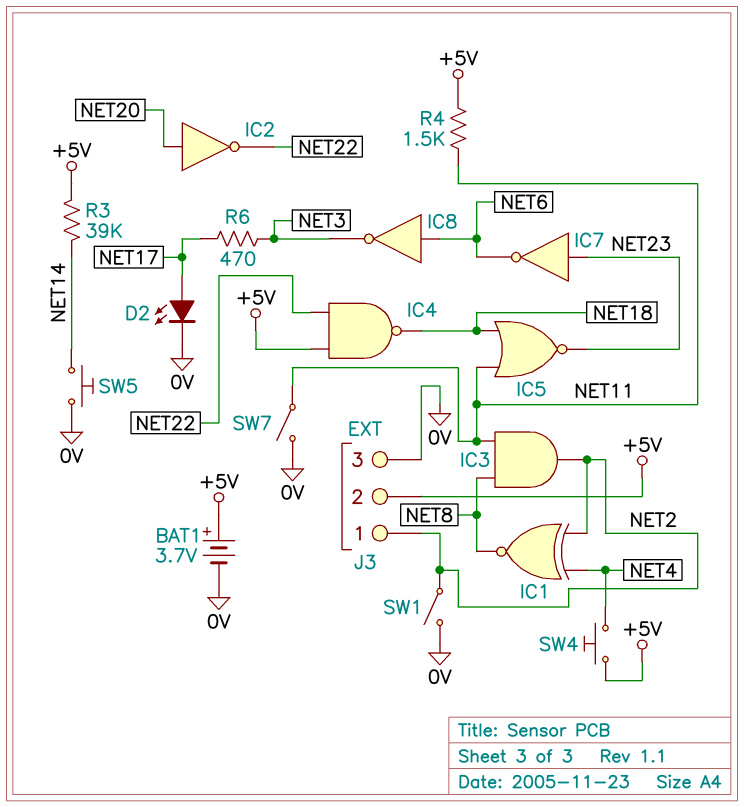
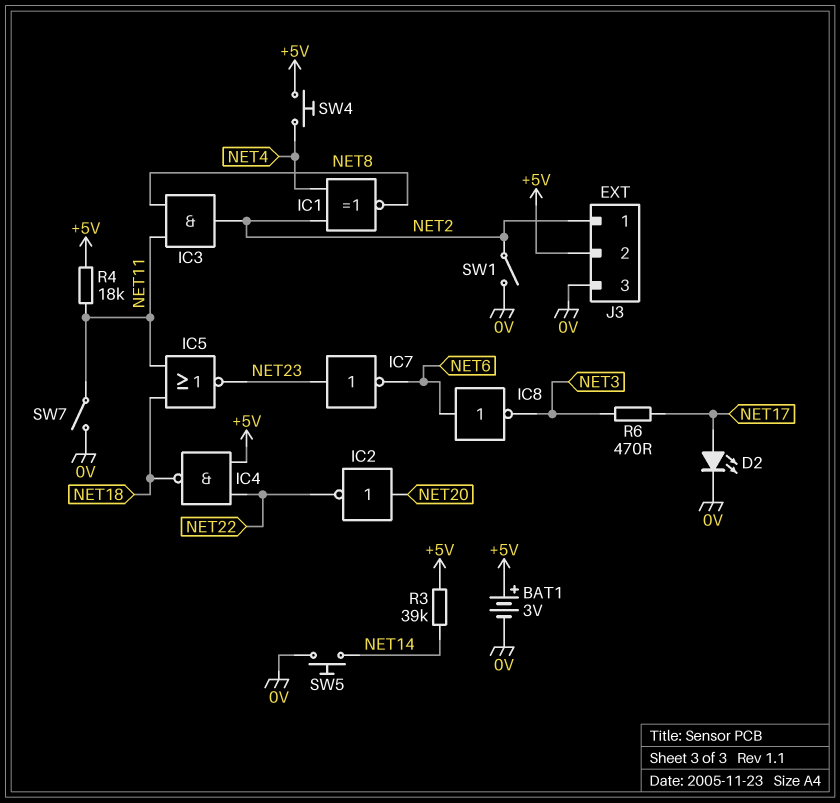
BAT1: 3.7V (plus +5V, minus 0V) -> 3V (plus +5V, minus 0V)
R4: 1.5k (+5V, NET11) -> 18k (+5V, NET11)

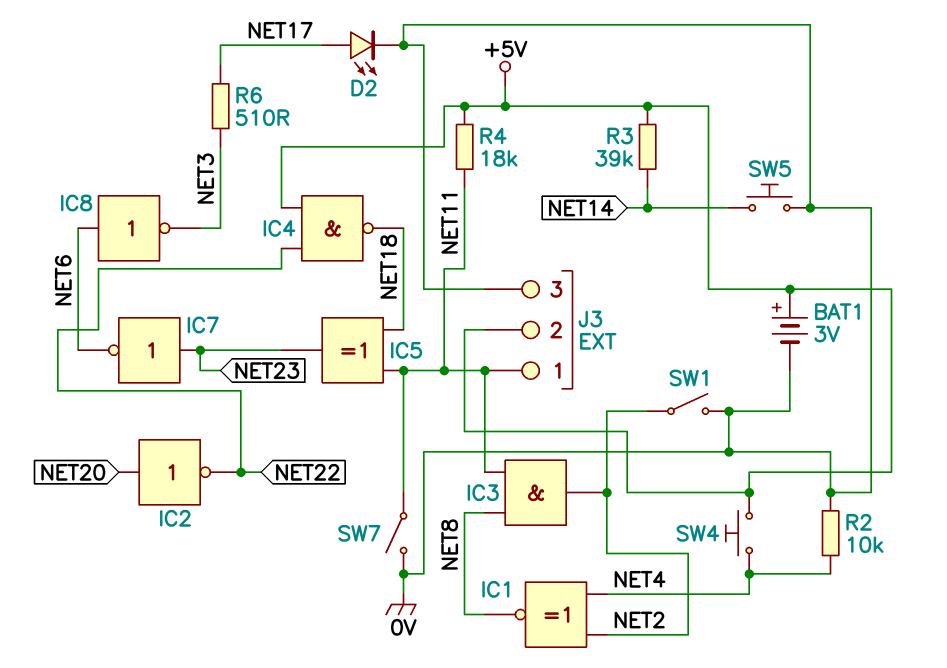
IC5: NOR (in NET11, in NET18, out NET23) -> XOR (in NET11, in NET18, out NET23)
J3 pin 1: NET2 -> NET11
R2: none -> 10k (0V, NET4)
R6: 470 (NET3, NET17) -> 510 (NET3, NET17)

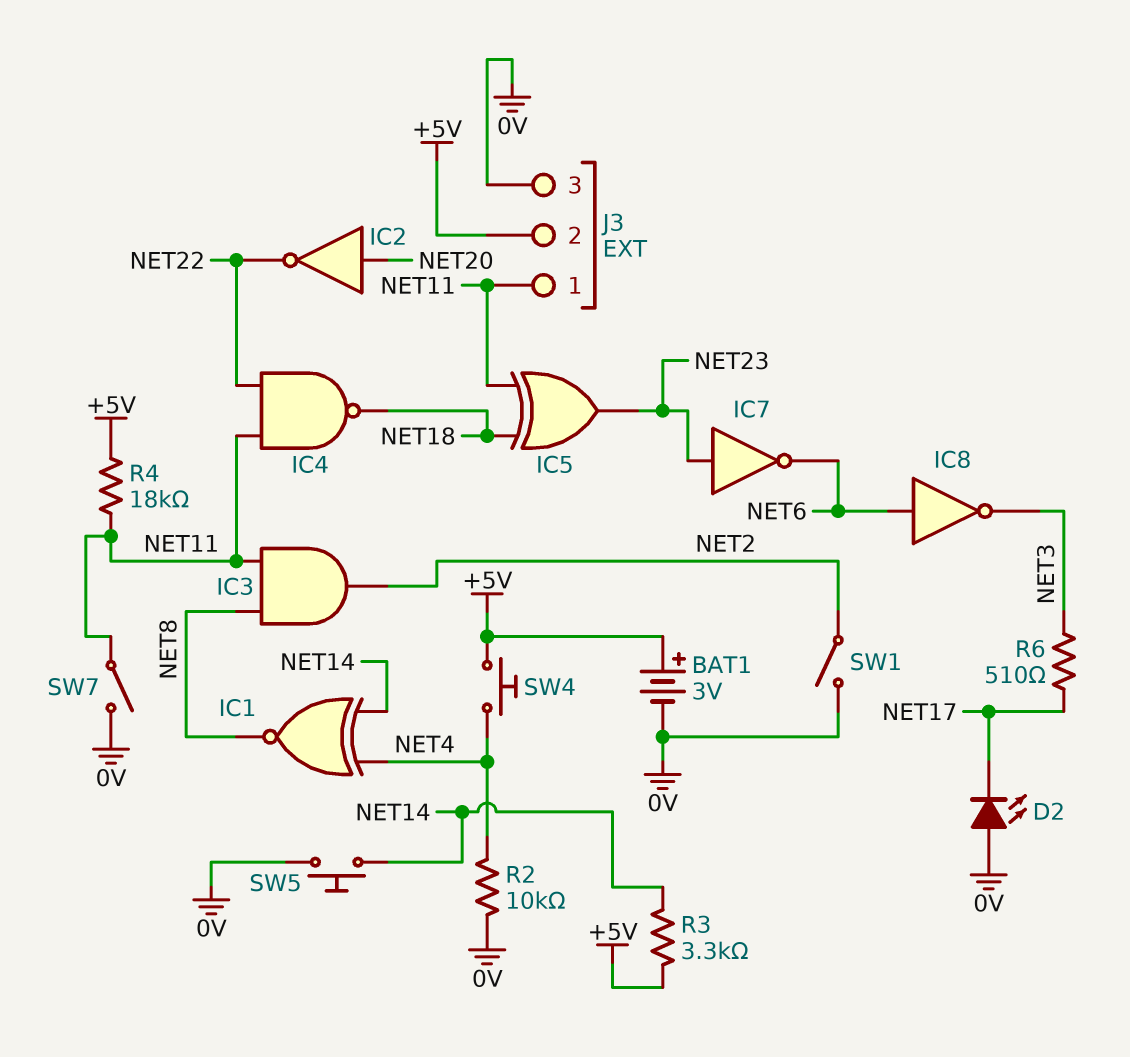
D2: LED (A NET17, K 0V) -> LED (A 0V, K NET17)
IC1: XNOR (in NET2, in NET4, out NET8) -> XNOR (in NET4, in NET14, out NET8)
IC4: NAND (in +5V, in NET22, out NET18) -> NAND (in NET11, in NET22, out NET18)
R3: 39k (+5V, NET14) -> 3.3k (+5V, NET14)

